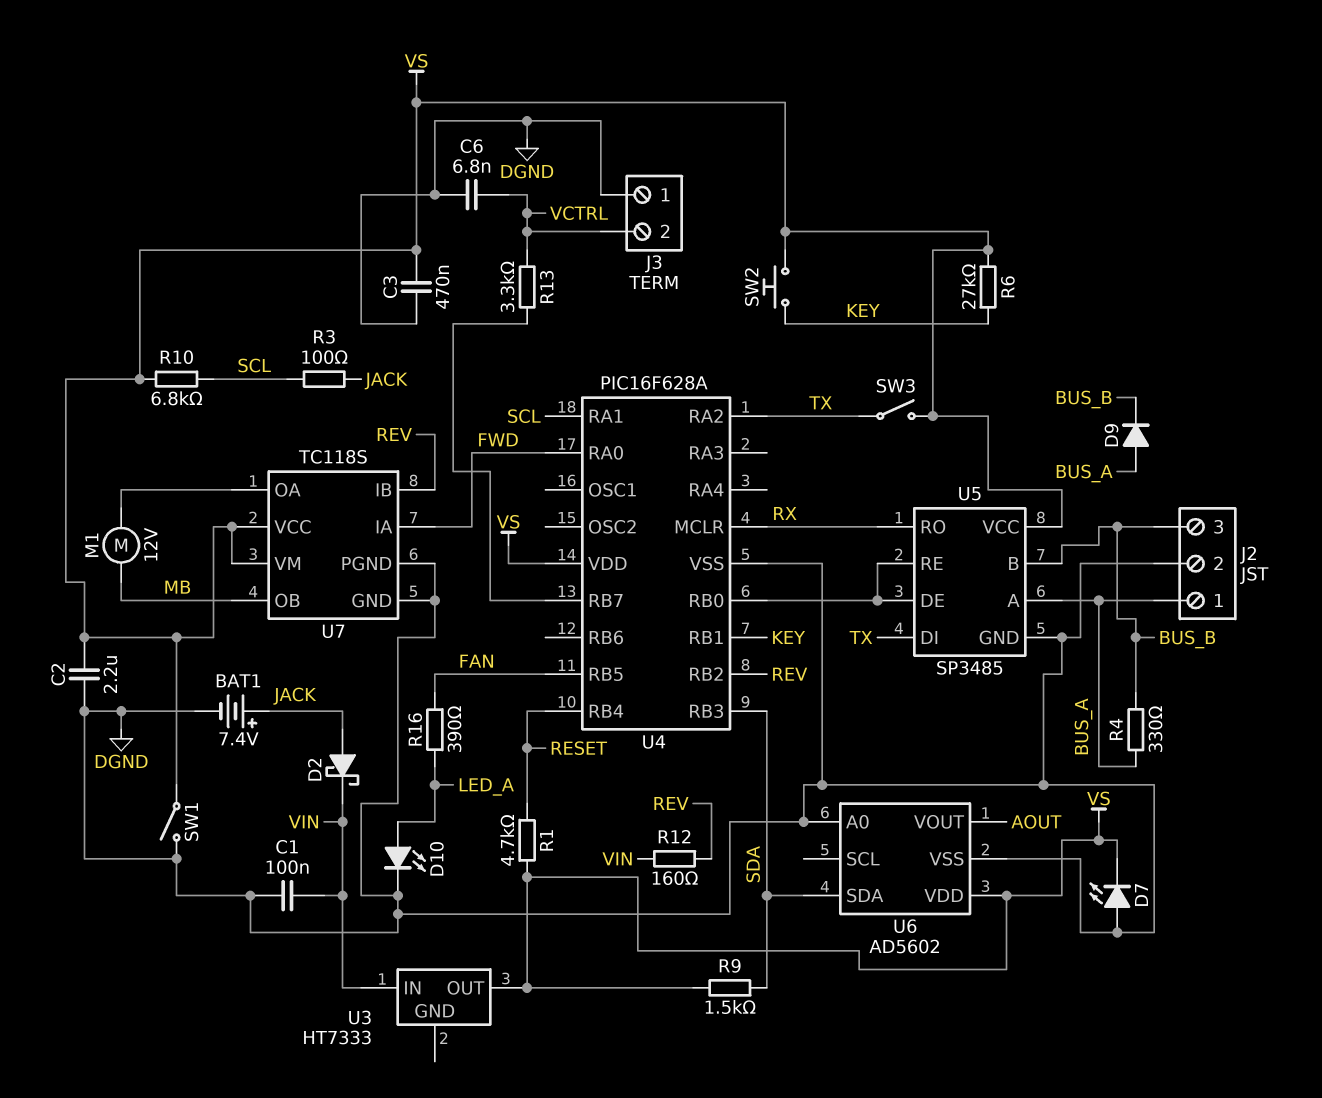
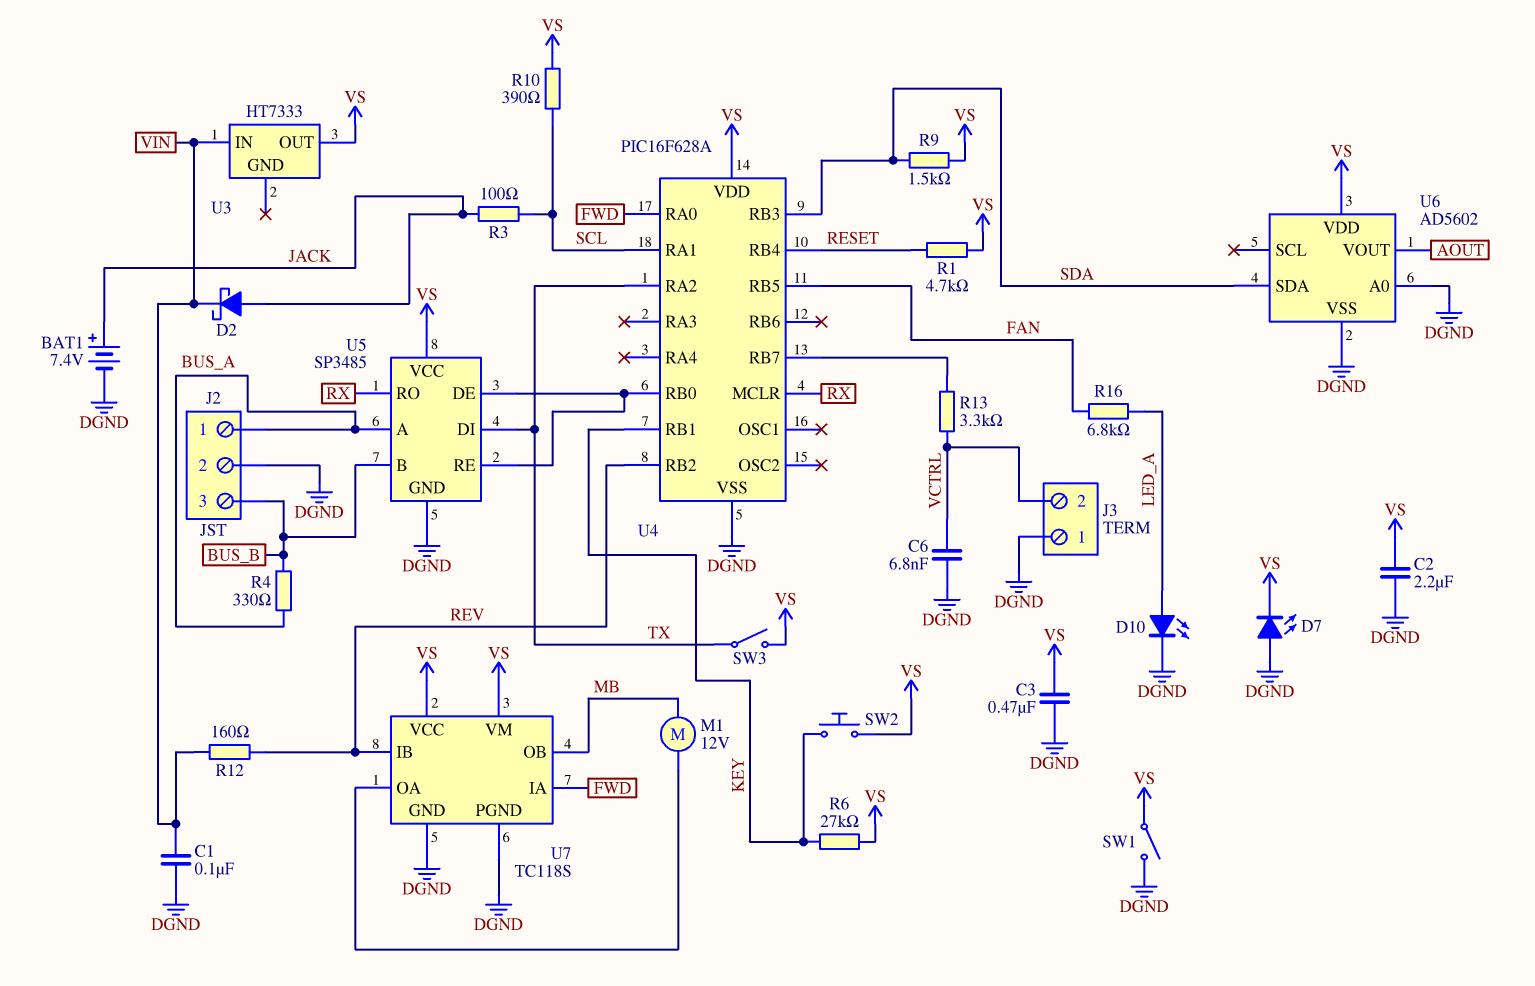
D9: diode (A BUS_A, K BUS_B) -> none
R10: 6.8k (SCL, VS) -> 390 (SCL, VS)
R16: 390 (FAN, LED_A) -> 6.8k (FAN, LED_A)

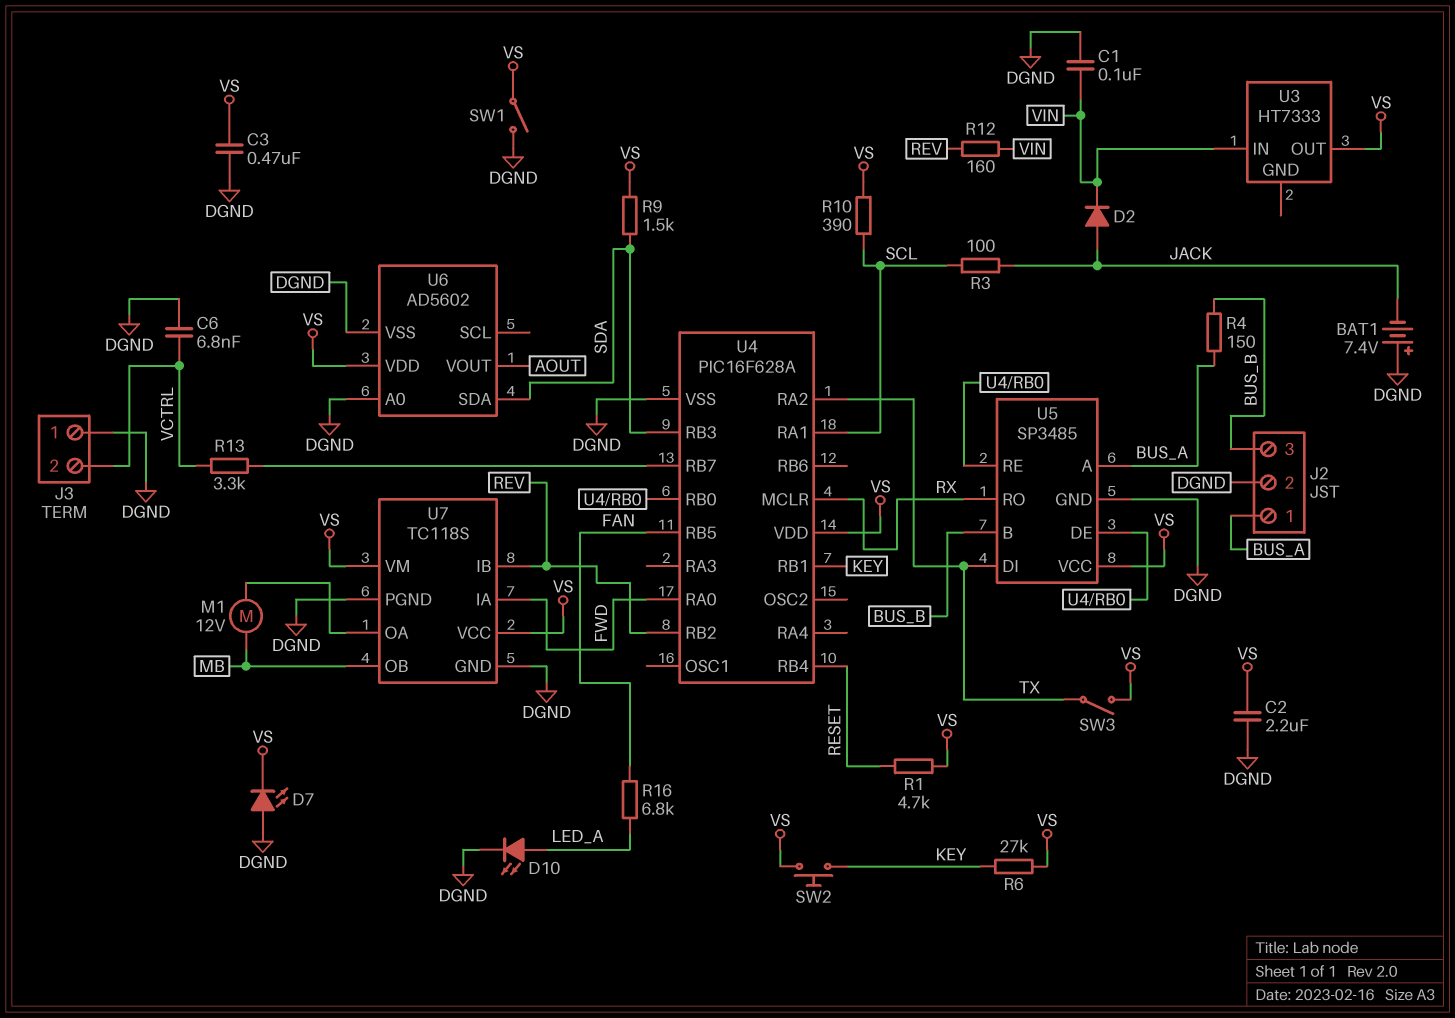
BAT1: 7.4V (plus JACK, minus DGND) -> 7.4V (plus DGND, minus JACK)
D2: schottky (A JACK, K VIN) -> diode (A JACK, K VIN)
R4: 330 (BUS_A, BUS_B) -> 150 (BUS_A, BUS_B)

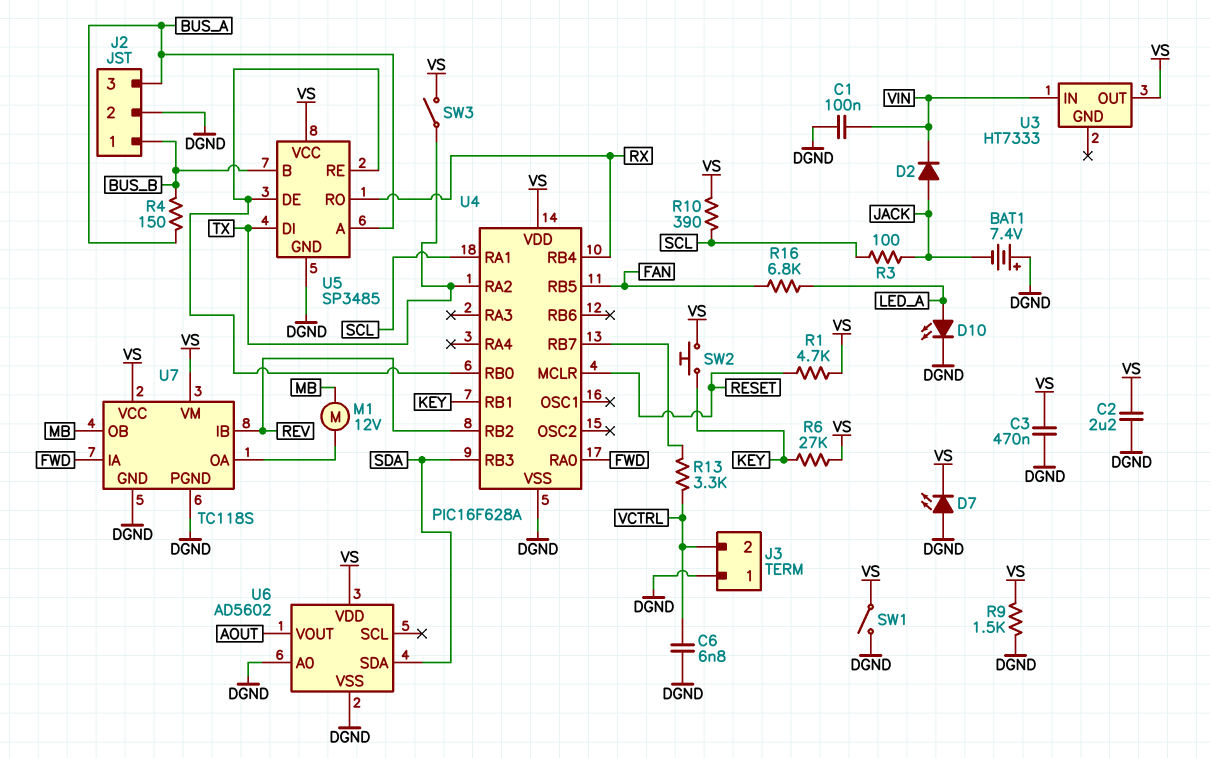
J2 pin 1: BUS_A -> BUS_B
J2 pin 3: BUS_B -> BUS_A
R9: 1.5k (SDA, VS) -> 1.5k (DGND, VS)
R12: 160 (REV, VIN) -> none
U4 pin MCLR: RX -> RESET
U4 pin RB4: RESET -> RX

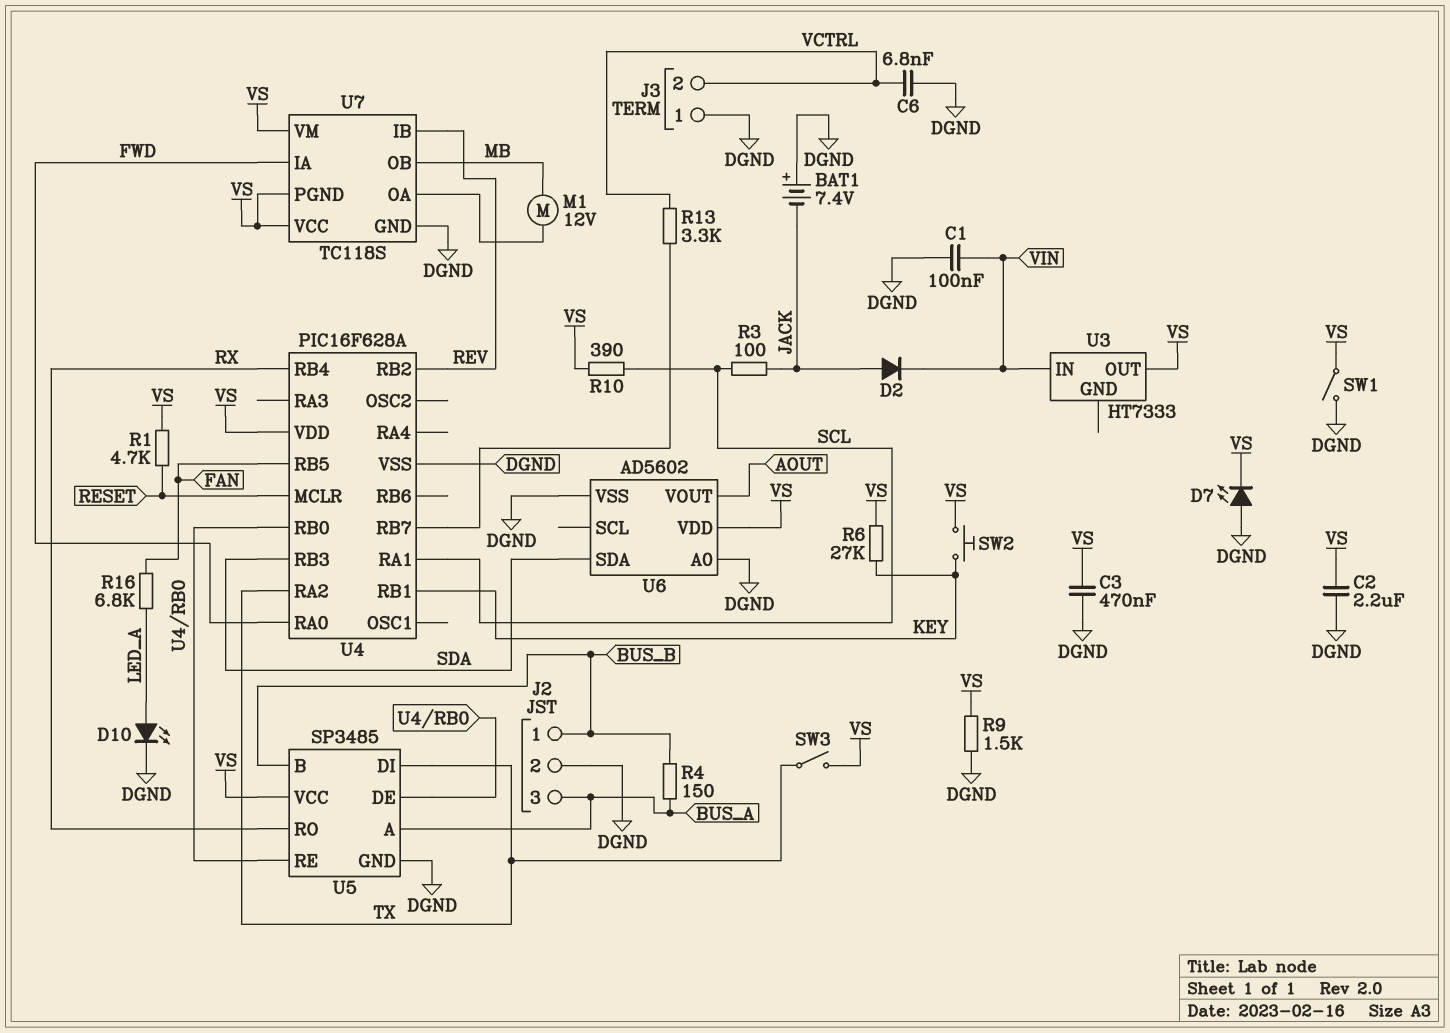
U7 pin PGND: DGND -> VS

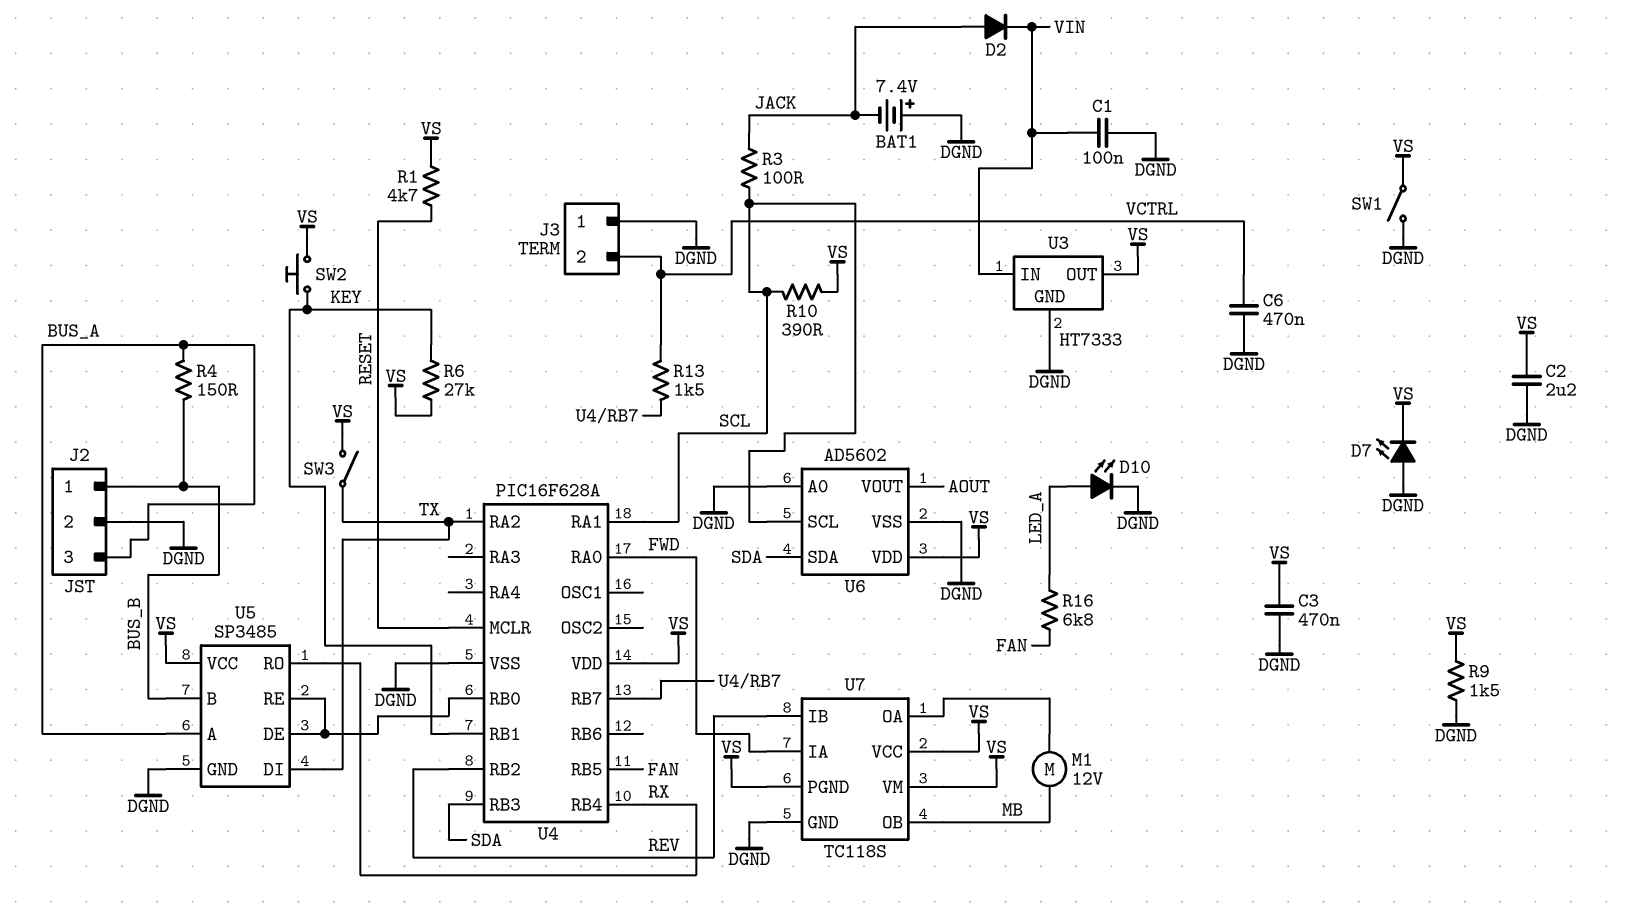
C6: 6.8nF (DGND, VCTRL) -> 470nF (DGND, VCTRL)
R13: 3.3k (U4/RB7, VCTRL) -> 1.5k (U4/RB7, VCTRL)
U3 pin GND: none -> DGND
U6 pin SCL: none -> SCL

